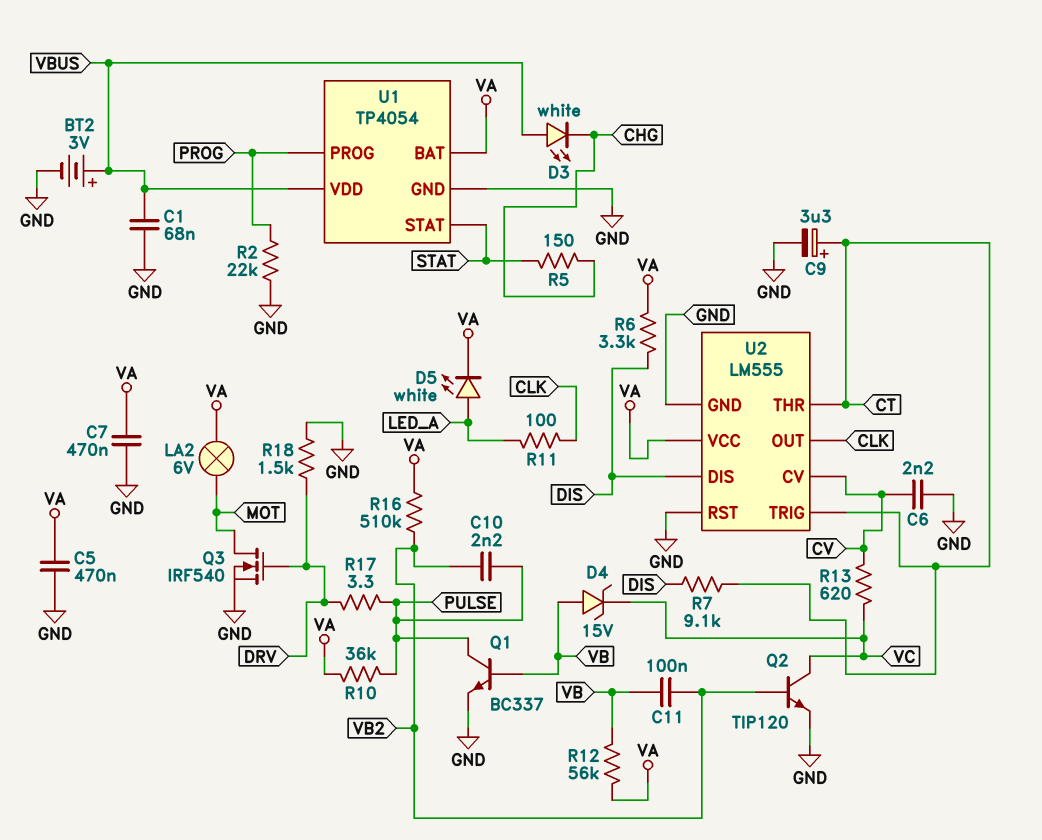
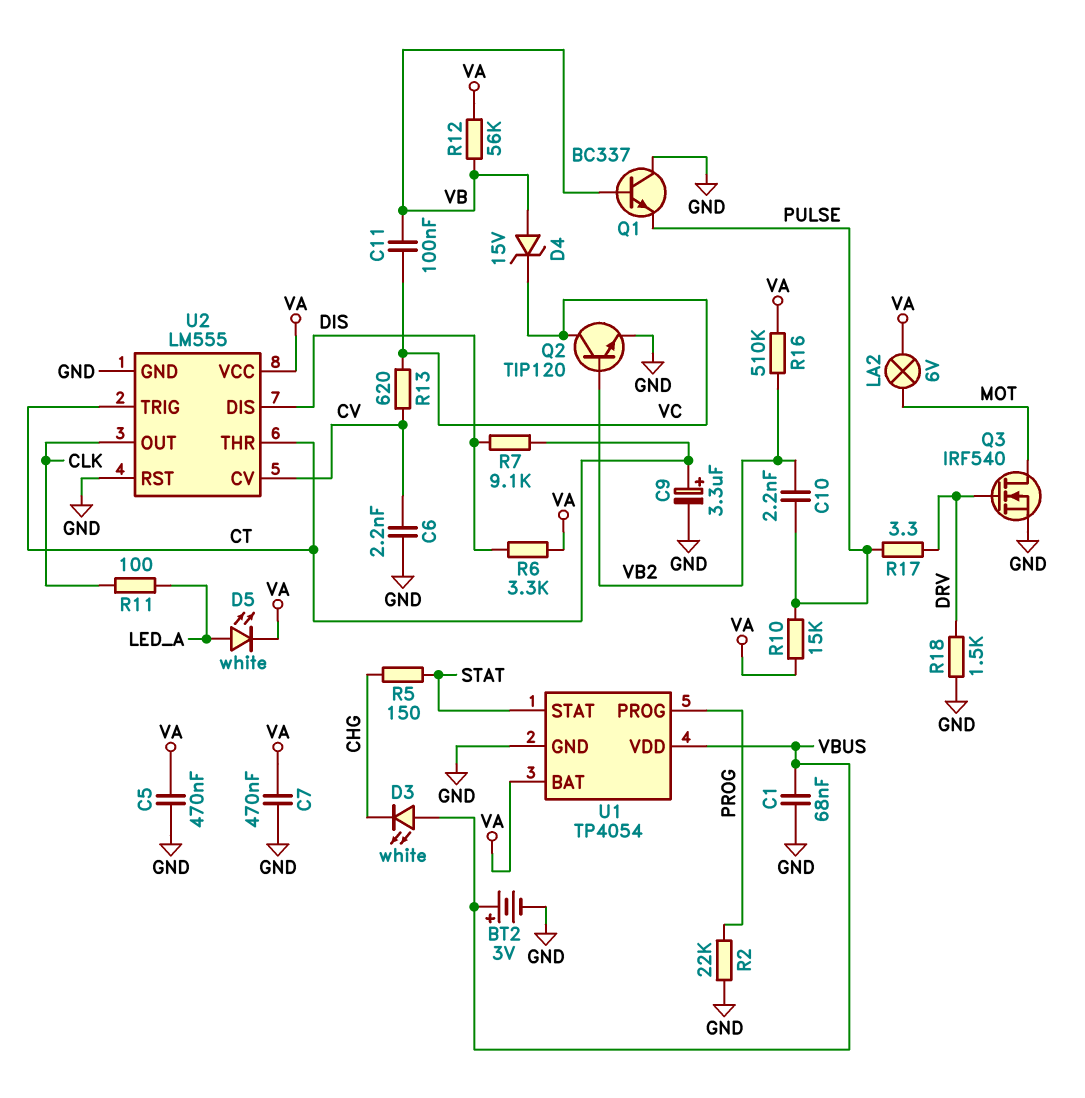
C11: 100nF (VB, VB2) -> 100nF (VB, VC)
Q1: NPN BC337 (B VB, C PULSE, E GND) -> NPN BC337 (B VB, C GND, E PULSE)
R10: 36k (PULSE, VA) -> 15k (PULSE, VA)

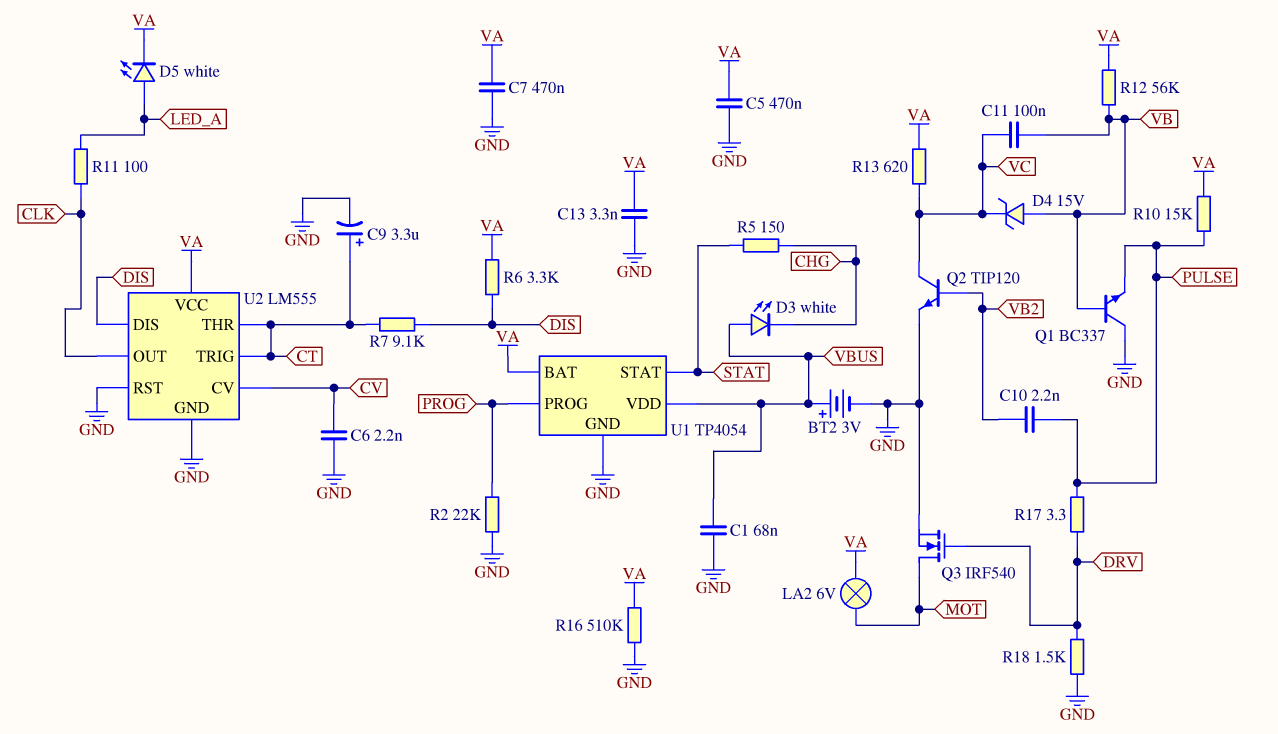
C13: none -> 3.3nF (GND, VA)
R13: 620 (CV, VC) -> 620 (VA, VC)
R16: 510k (VA, VB2) -> 510k (GND, VA)

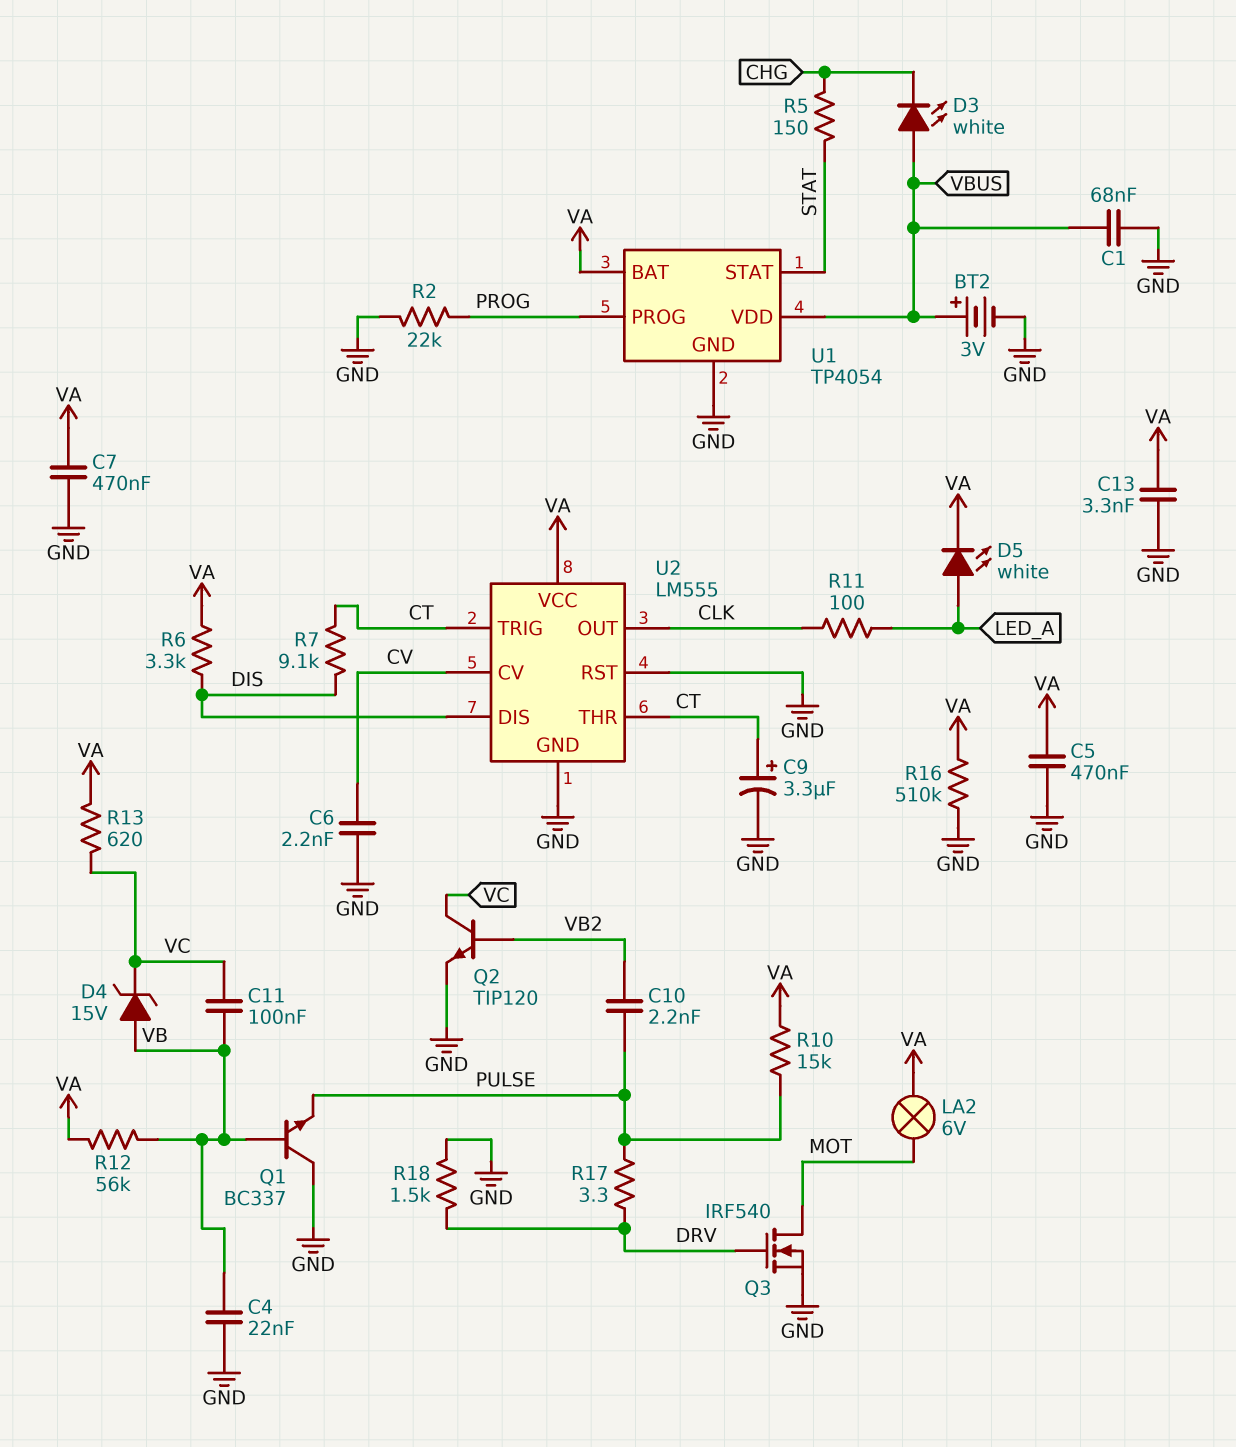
C4: none -> 22nF (GND, VB)

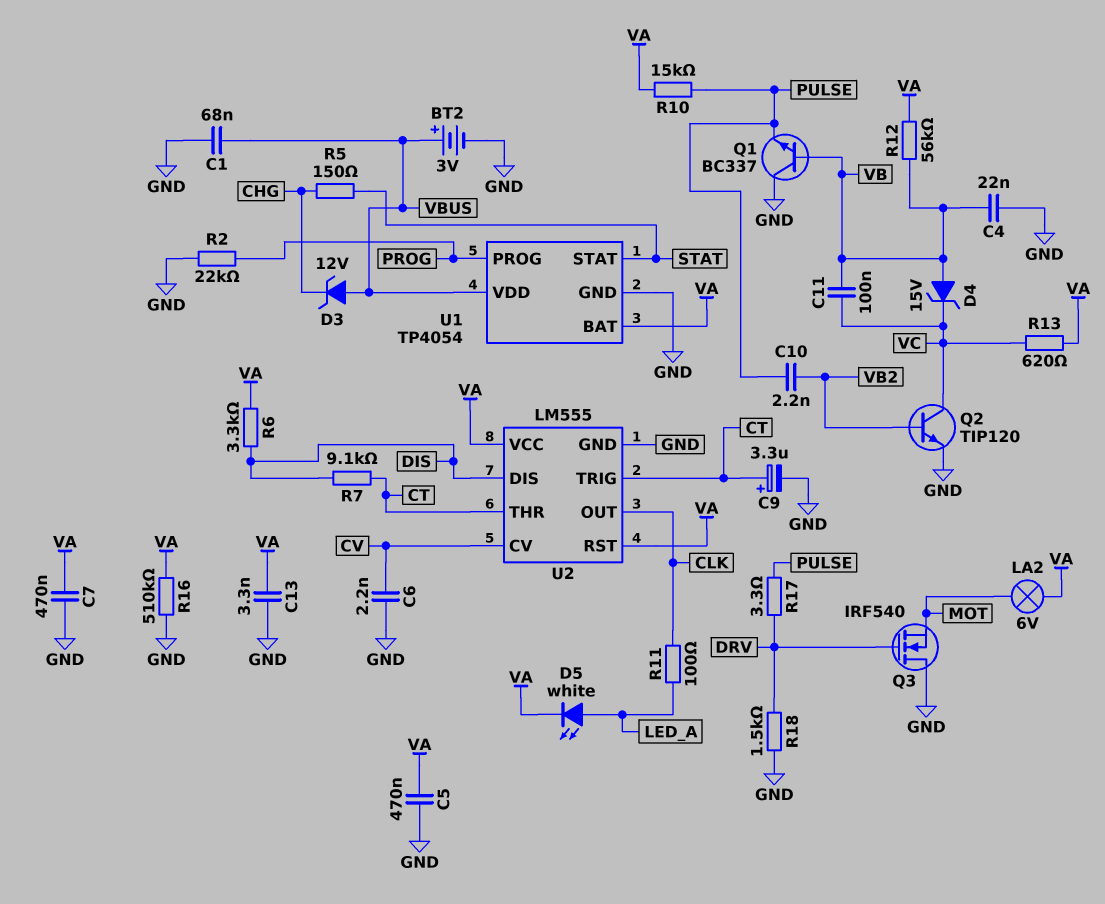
D3: LED white (A VBUS, K CHG) -> zener 12V (A VBUS, K CHG)
Q3: NMOS IRF540 (G DRV, D MOT, S GND) -> NMOS IRF540 (G DRV, D GND, S MOT)
U2 pin RST: GND -> VA

